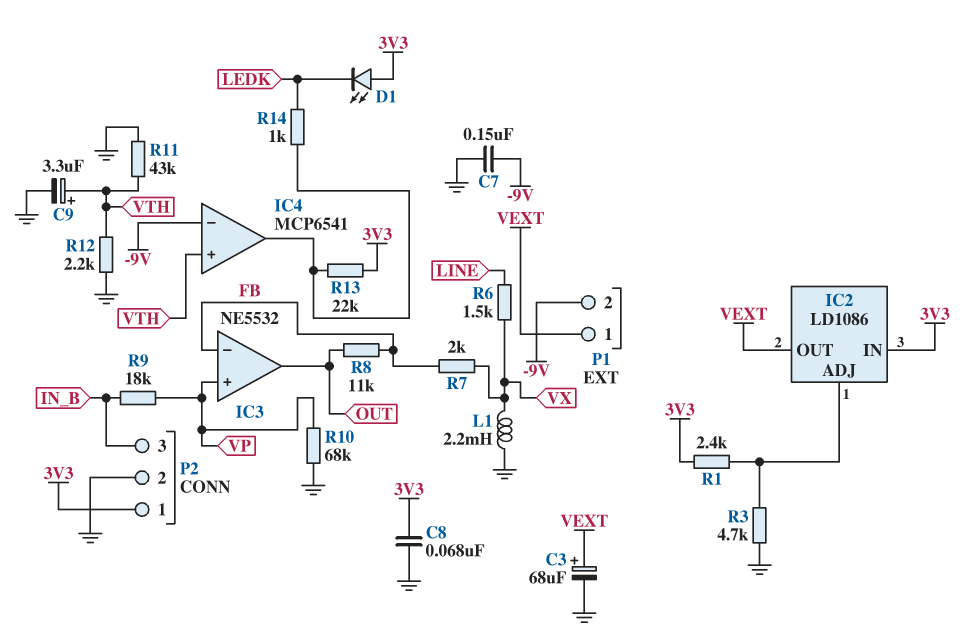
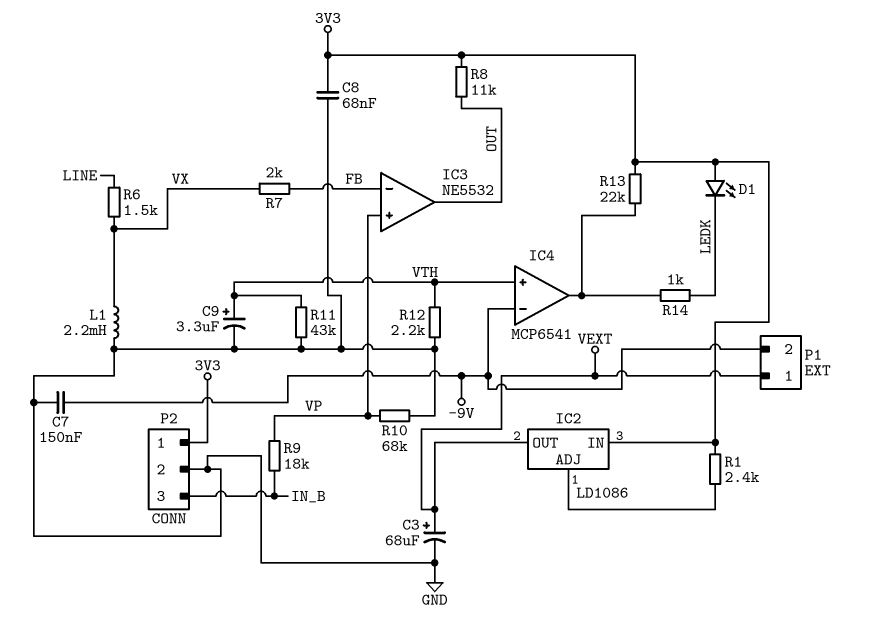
R3: 4.7k (GND, IC2/ADJ) -> none
R8: 11k (FB, OUT) -> 11k (3V3, OUT)

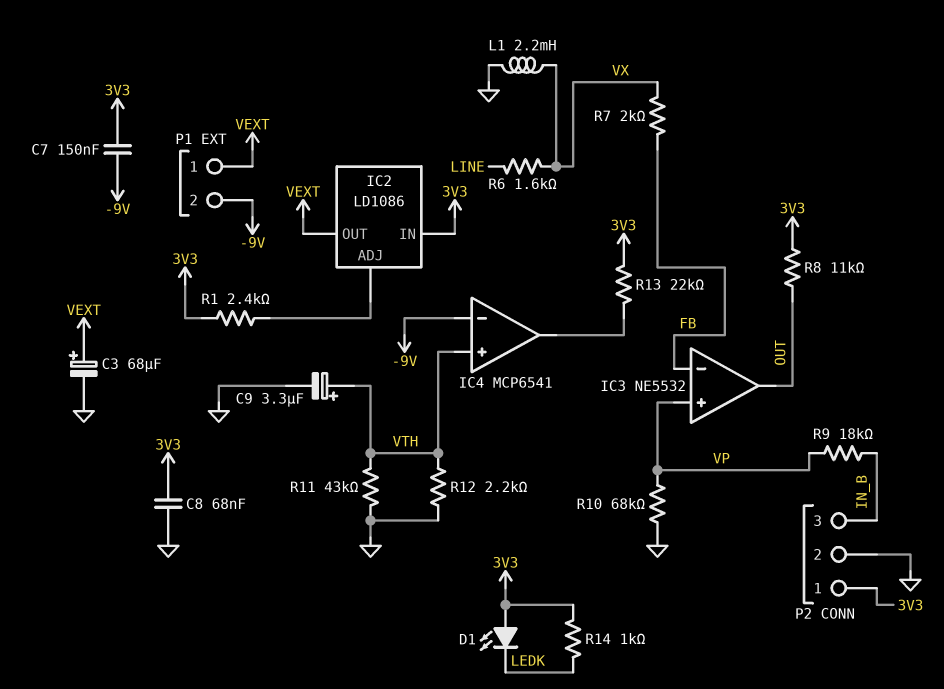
C7: 150nF (-9V, GND) -> 150nF (-9V, 3V3)
R6: 1.5k (LINE, VX) -> 1.6k (LINE, VX)
R14: 1k (IC4/out, LEDK) -> 1k (3V3, LEDK)

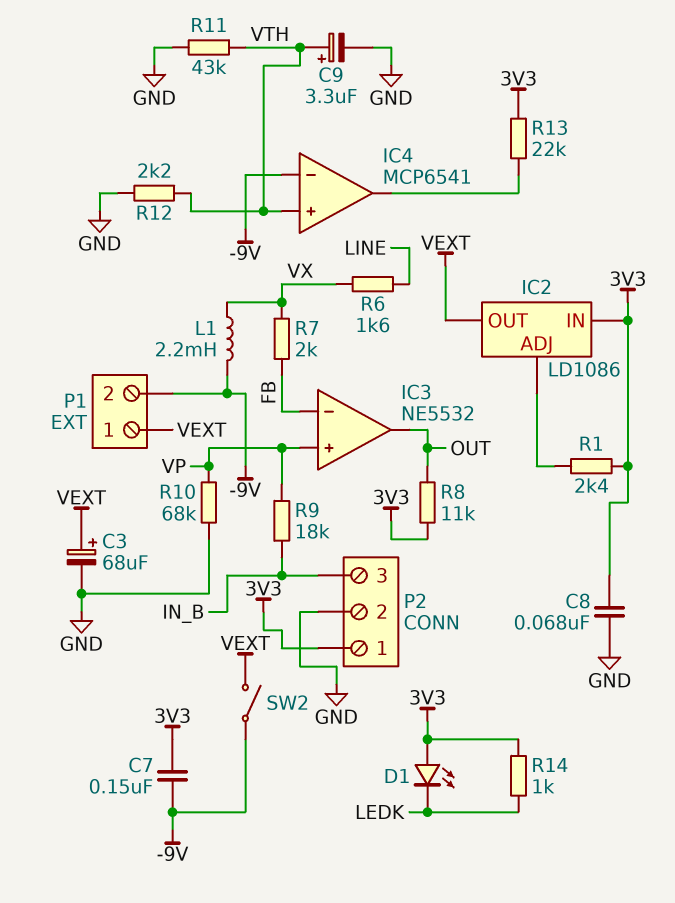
L1: 2.2mH (GND, VX) -> 2.2mH (-9V, VX)
SW2: none -> switch (-9V, VEXT)

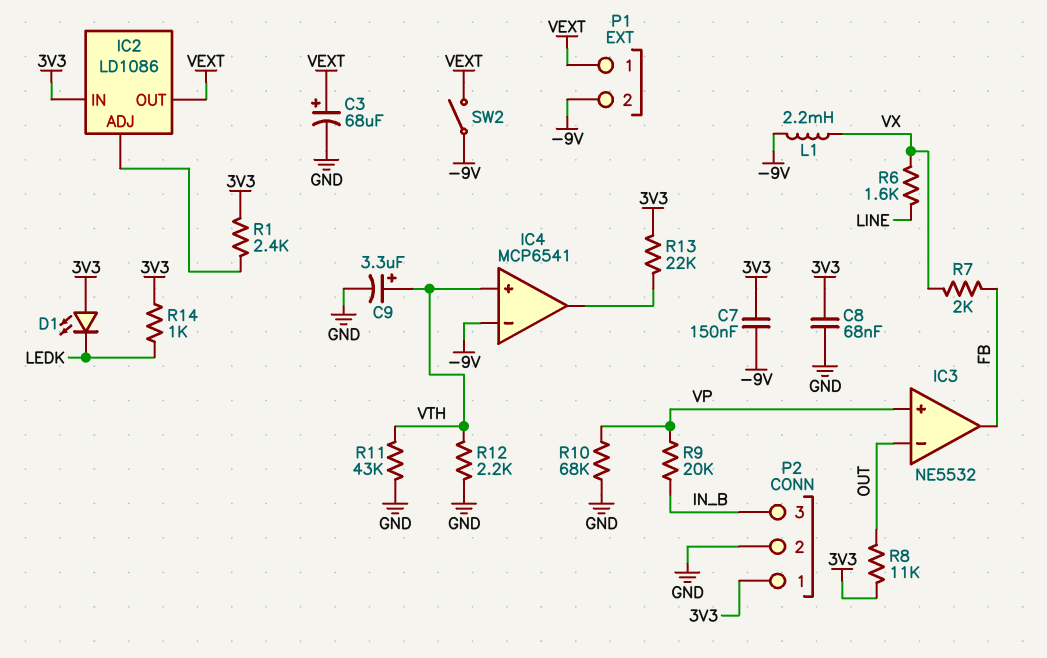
IC3 pin in-: FB -> OUT
IC3 pin out: OUT -> FB
R9: 18k (IN_B, VP) -> 20k (IN_B, VP)

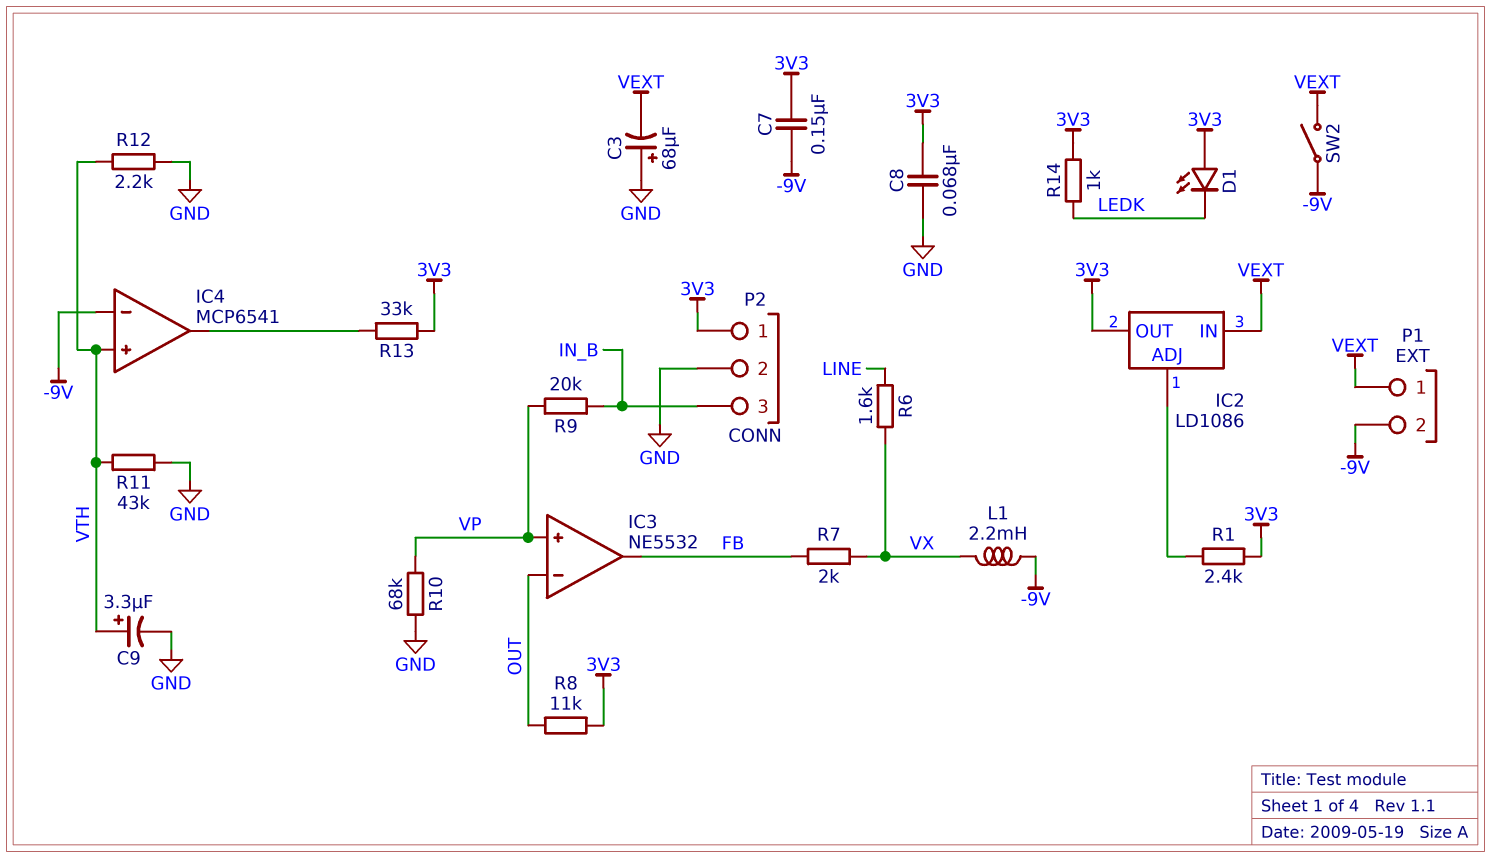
C3: 68uF (plus VEXT, minus GND) -> 68uF (plus GND, minus VEXT)
IC2 pin IN: 3V3 -> VEXT
IC2 pin OUT: VEXT -> 3V3
R13: 22k (3V3, IC4/out) -> 33k (3V3, IC4/out)

